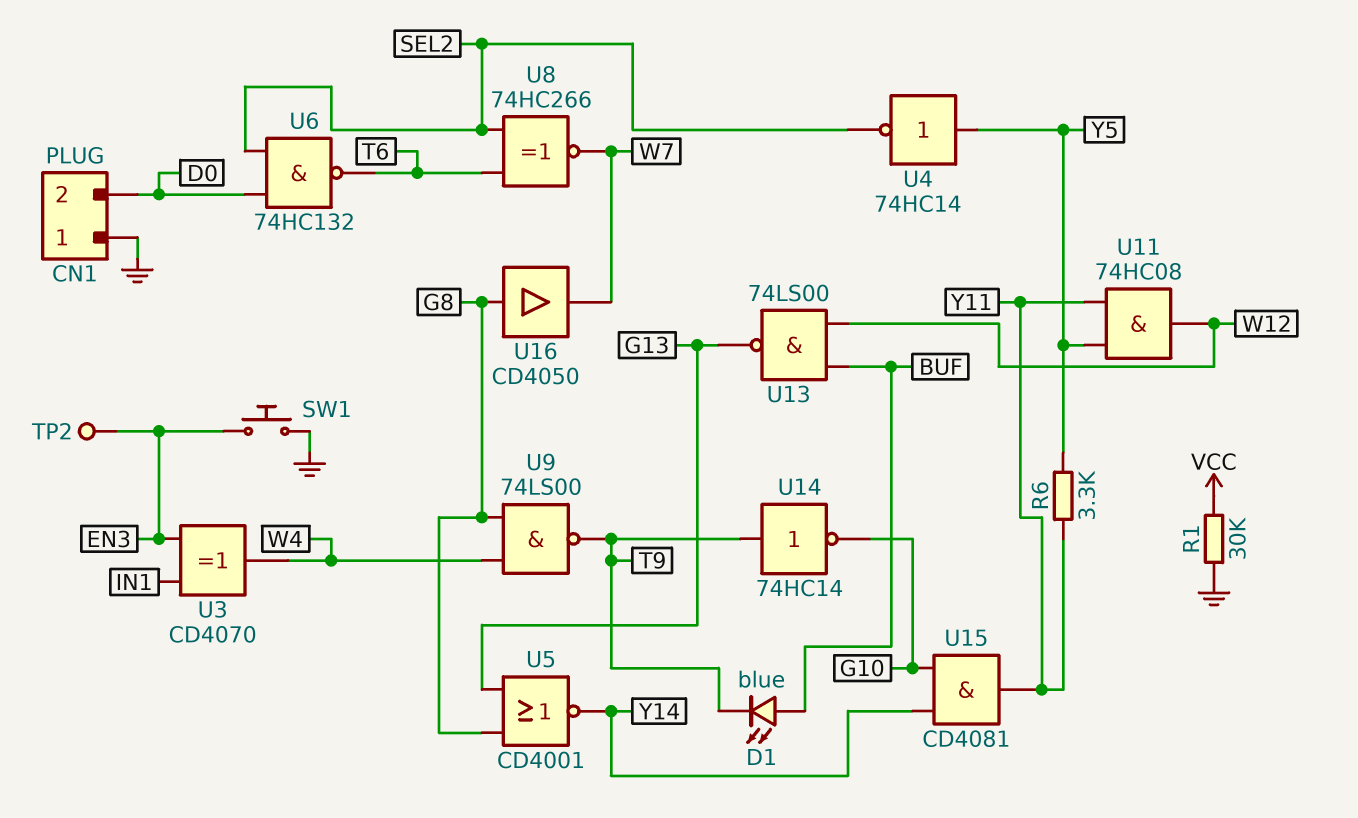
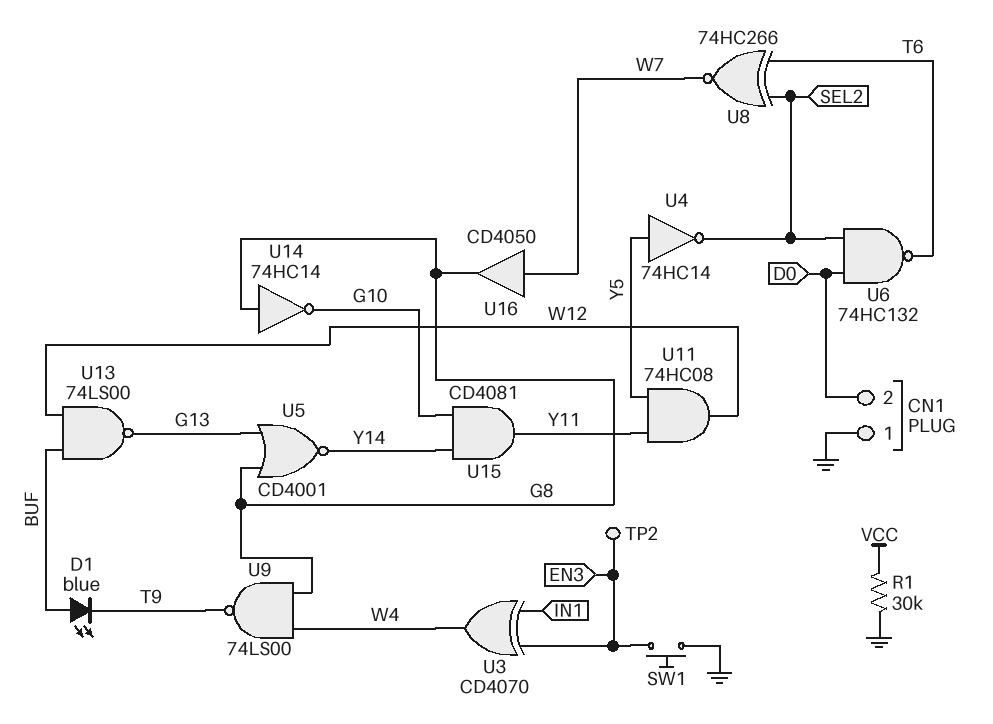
R6: 3.3k (Y5, Y11) -> none
U14: NOT 74HC14 (in T9, out G10) -> NOT 74HC14 (in G8, out G10)
U16: buffer CD4050 (in G8, out W7) -> buffer CD4050 (in W7, out G8)

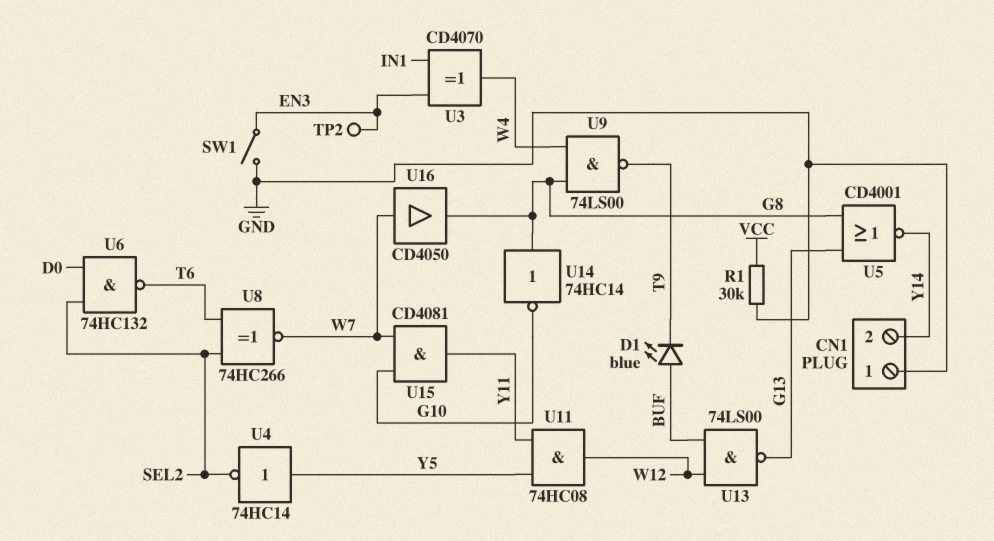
CN1 pin 2: D0 -> Y14
SW1: button (EN3, GND) -> switch (EN3, GND)
U15: AND CD4081 (in G10, in Y14, out Y11) -> AND CD4081 (in G10, in W7, out Y11)

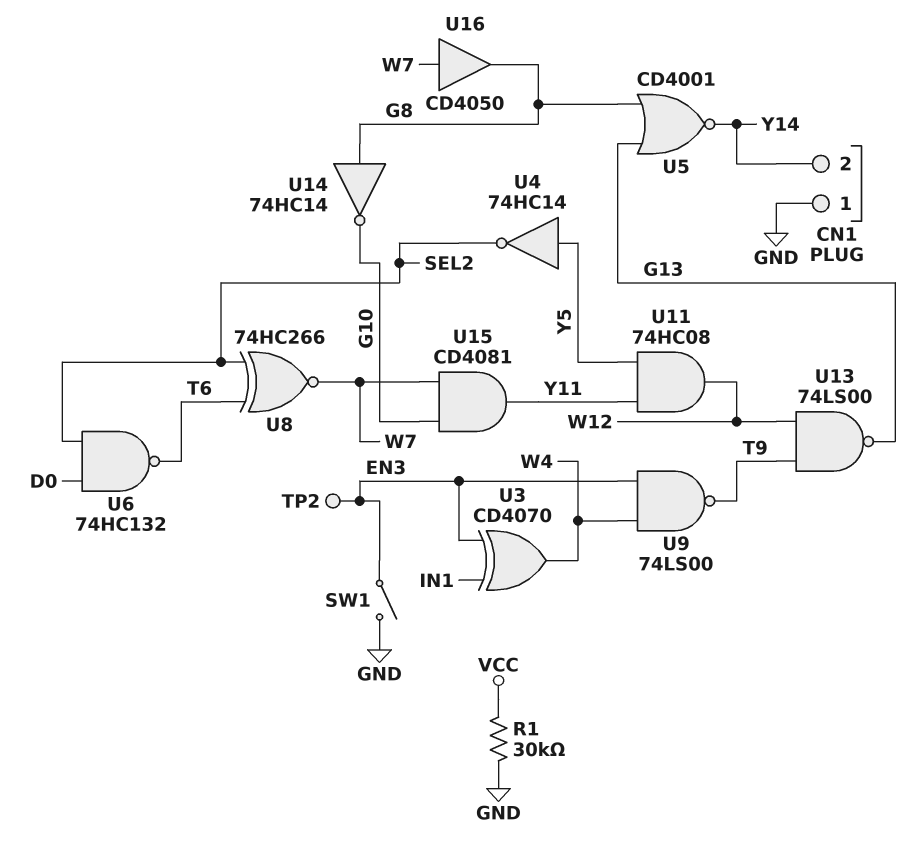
D1: LED blue (A BUF, K T9) -> none
U9: NAND 74LS00 (in G8, in W4, out T9) -> NAND 74LS00 (in EN3, in W4, out T9)
U13: NAND 74LS00 (in BUF, in W12, out G13) -> NAND 74LS00 (in T9, in W12, out G13)

